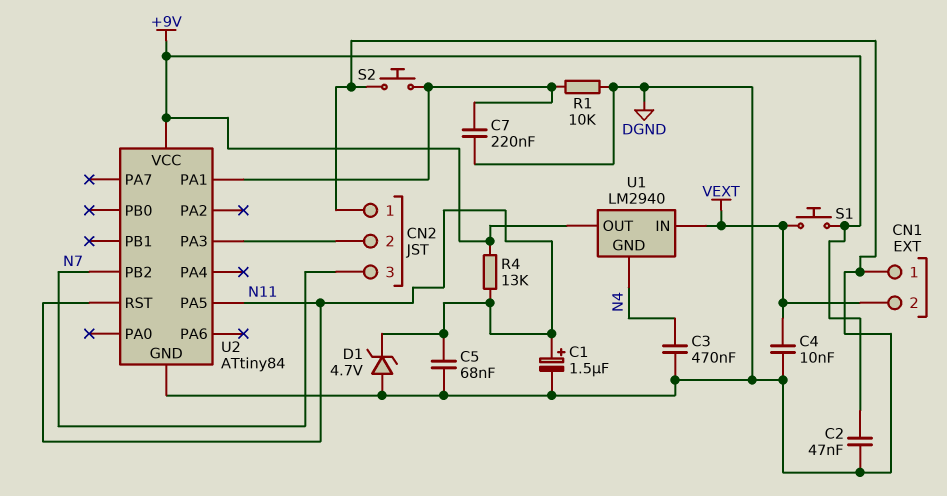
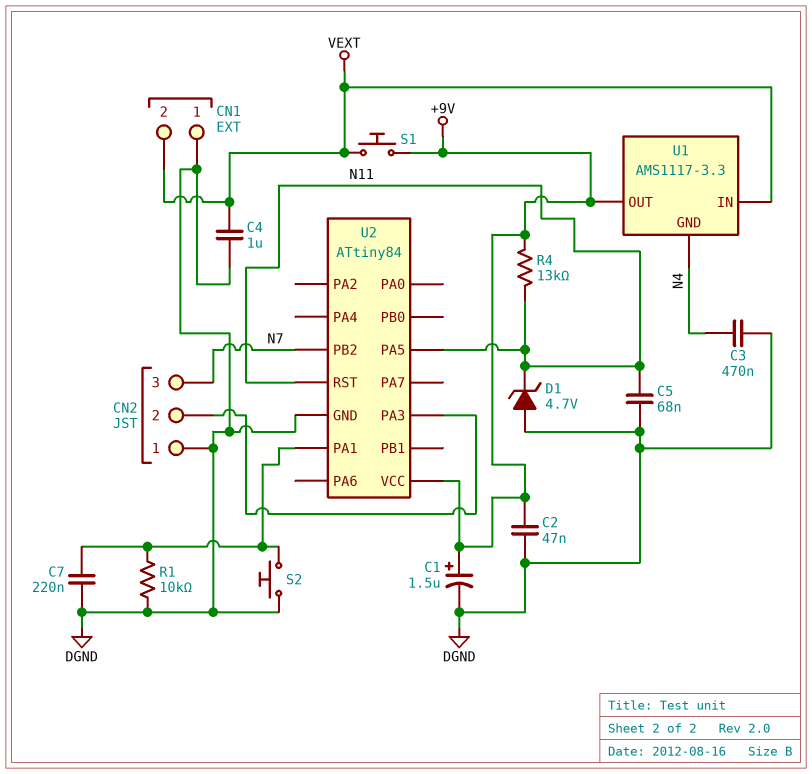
C1: 1.5uF (plus N11, minus DGND) -> 1.5uF (plus +9V, minus DGND)
C4: 10nF (DGND, VEXT) -> 1uF (DGND, VEXT)
U1: LM2940 -> AMS1117-3.3

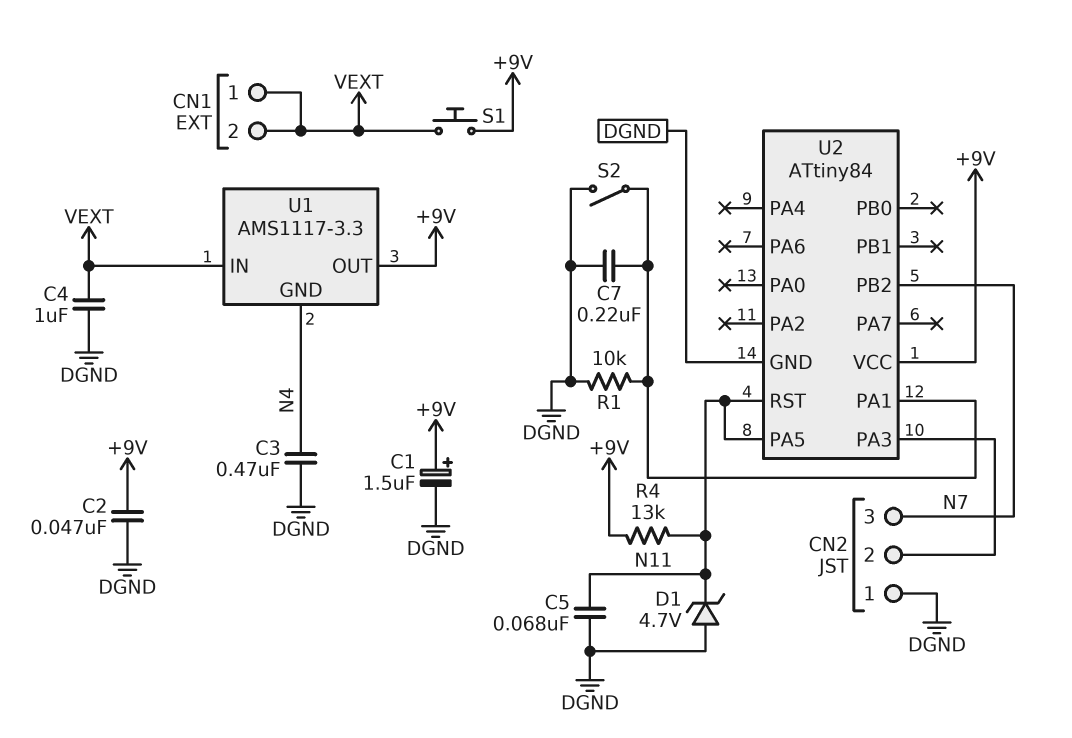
CN1 pin 1: DGND -> VEXT
S2: button (DGND, U2/PA1) -> switch (DGND, U2/PA1)

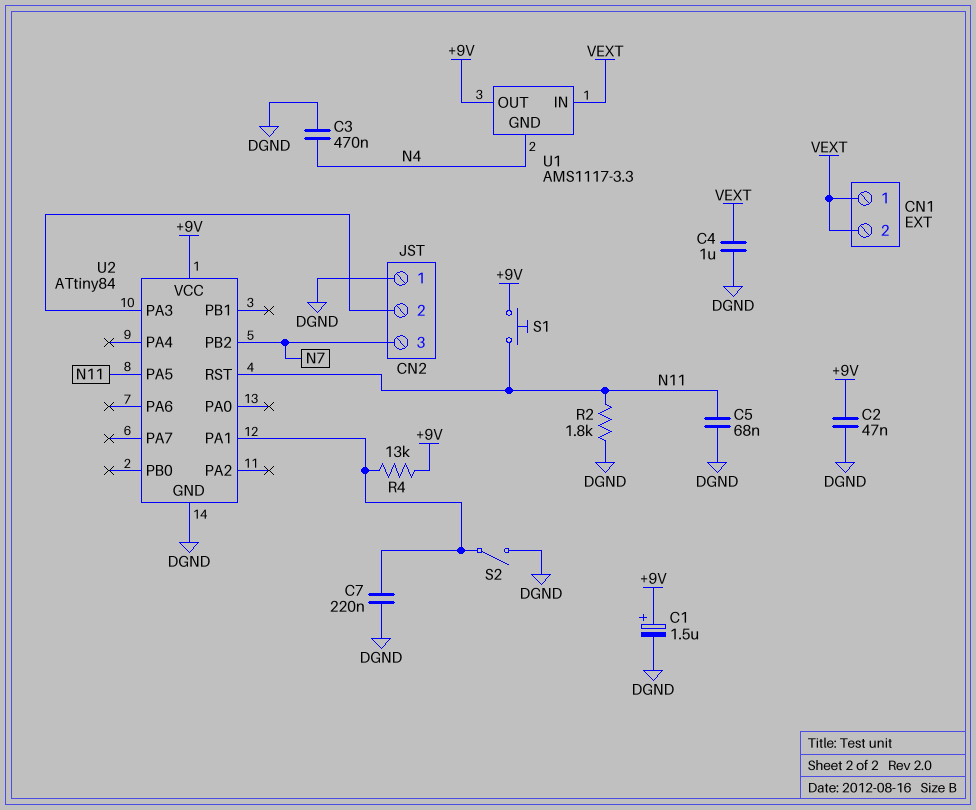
D1: zener 4.7V (A DGND, K N11) -> none
R1: 10k (DGND, U2/PA1) -> none
R2: none -> 1.8k (DGND, N11)
R4: 13k (+9V, N11) -> 13k (+9V, U2/PA1)
S1: button (+9V, VEXT) -> button (+9V, N11)

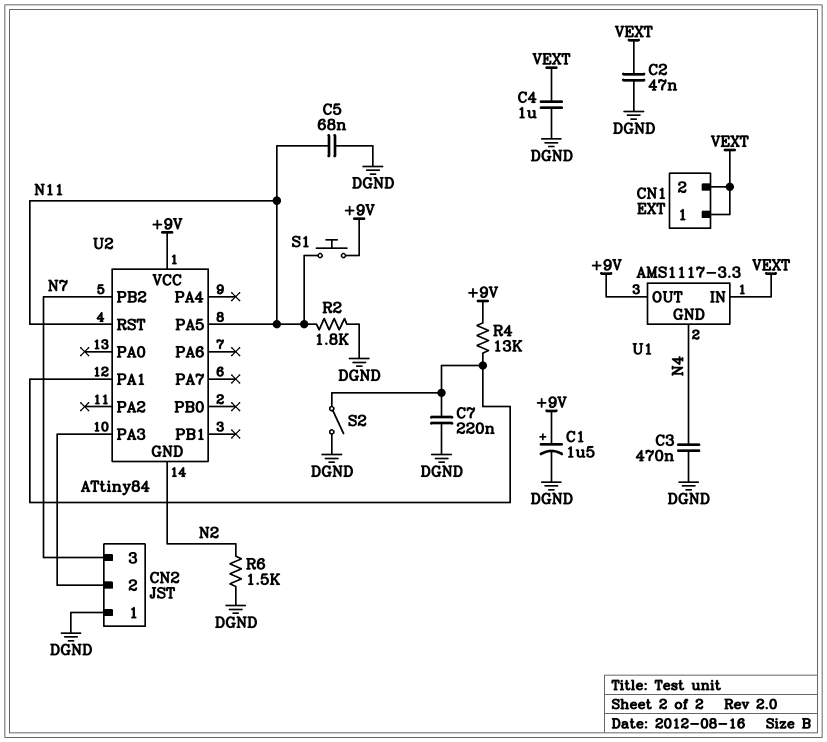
C2: 47nF (+9V, DGND) -> 47nF (DGND, VEXT)
R6: none -> 1.5k (DGND, N2)
U2 pin GND: DGND -> N2

